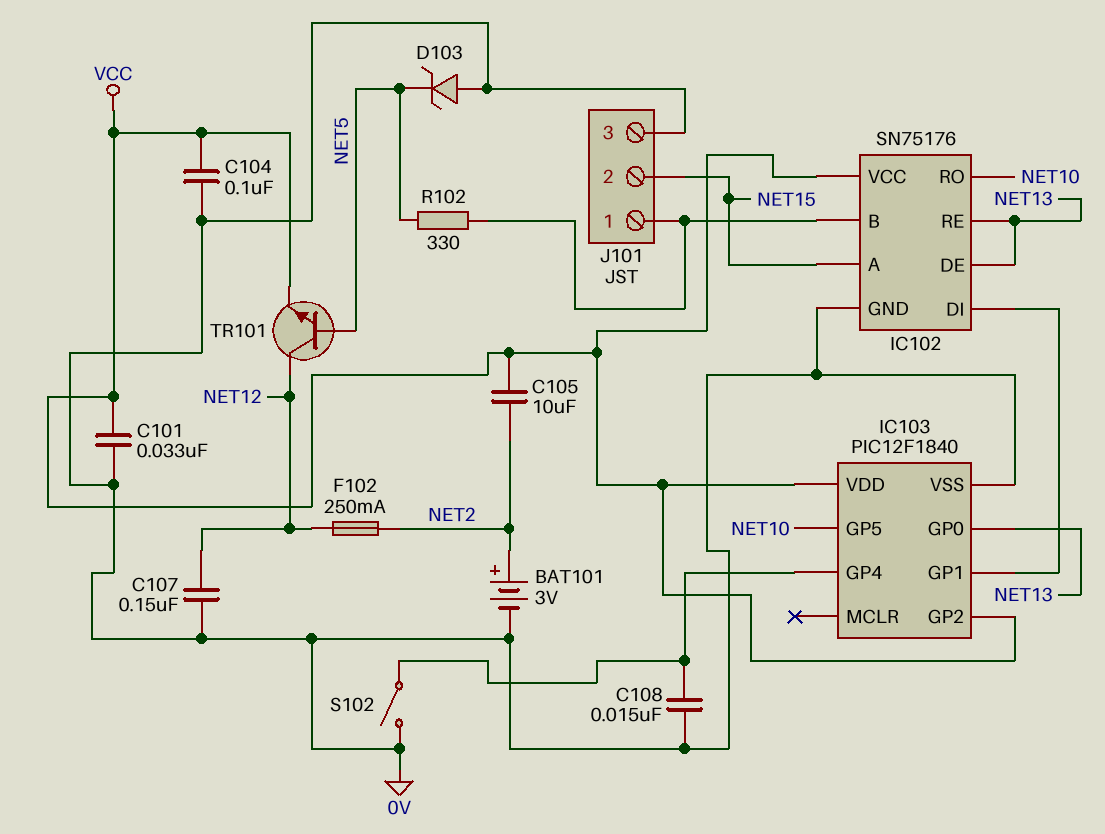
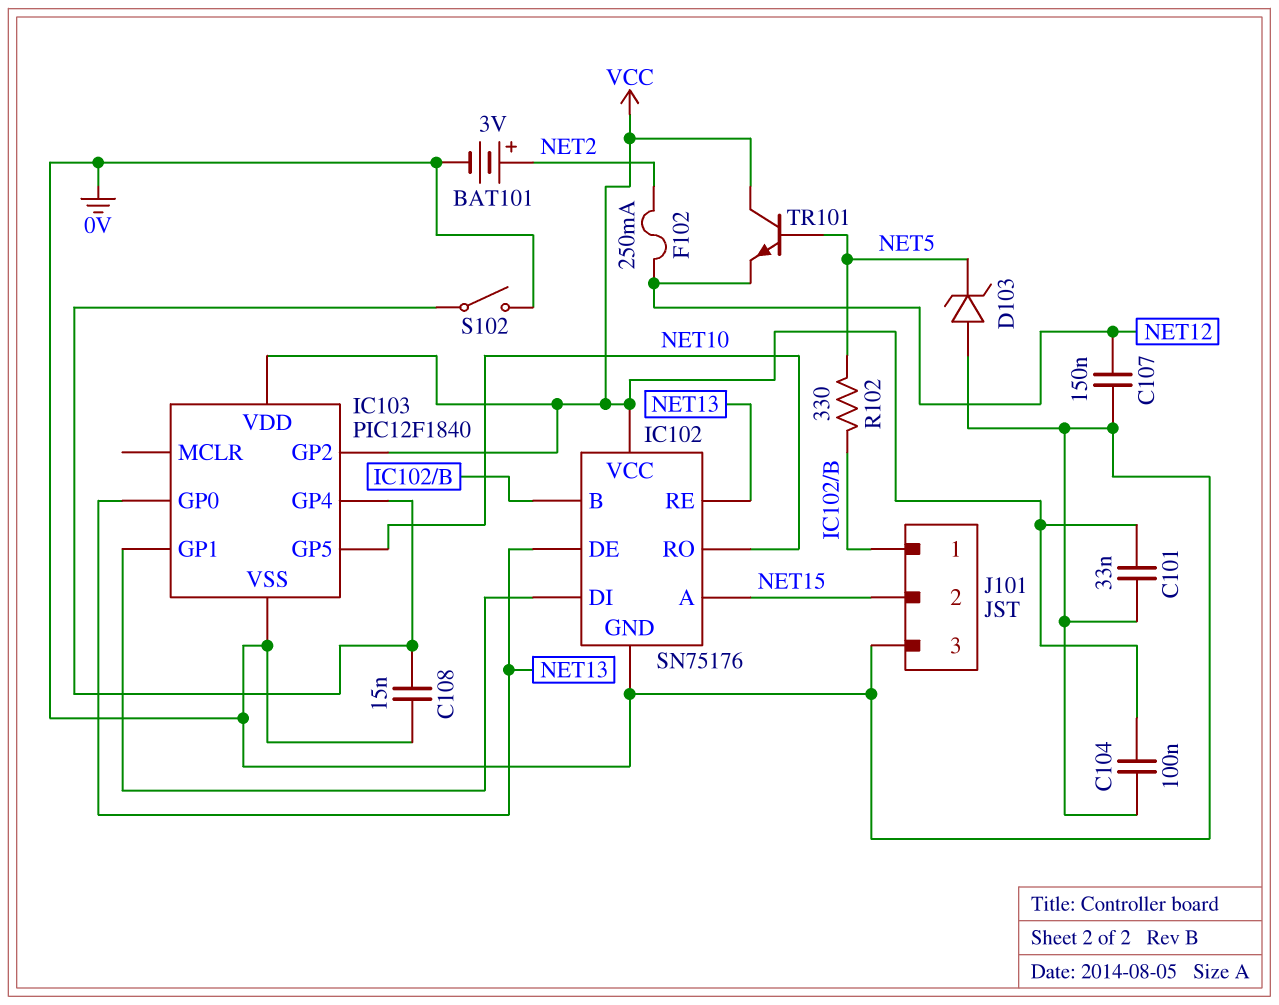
C105: 10uF (NET2, VCC) -> none
TR101: NPN (B NET5, C NET12, E VCC) -> NPN (B NET5, C VCC, E NET12)

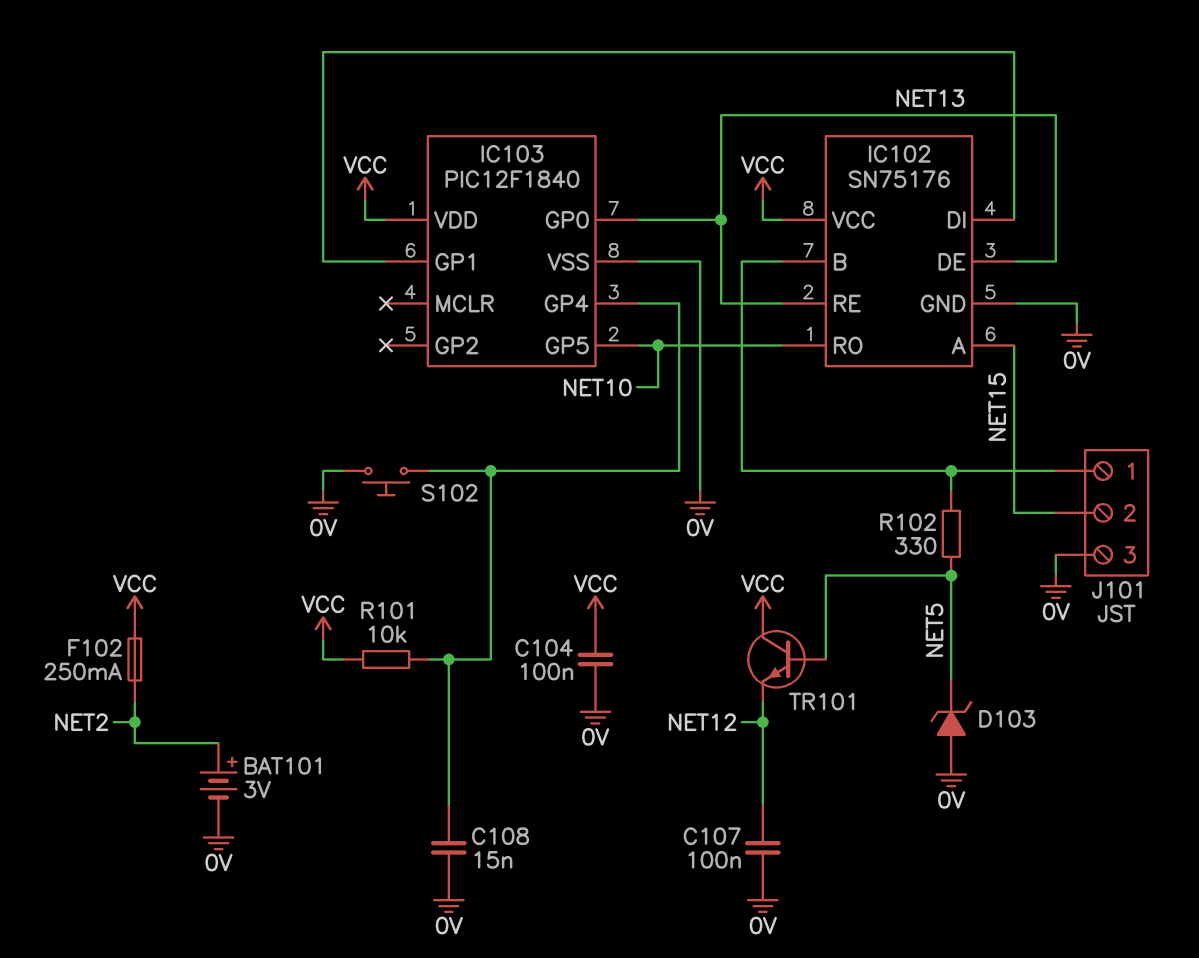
C101: 33nF (0V, VCC) -> none
C107: 150nF (0V, NET12) -> 100nF (0V, NET12)
F102: 250mA (NET2, NET12) -> 250mA (NET2, VCC)
IC103 pin GP2: VCC -> none
R101: none -> 10k (IC103/GP4, VCC)
S102: switch (0V, IC103/GP4) -> button (0V, IC103/GP4)

